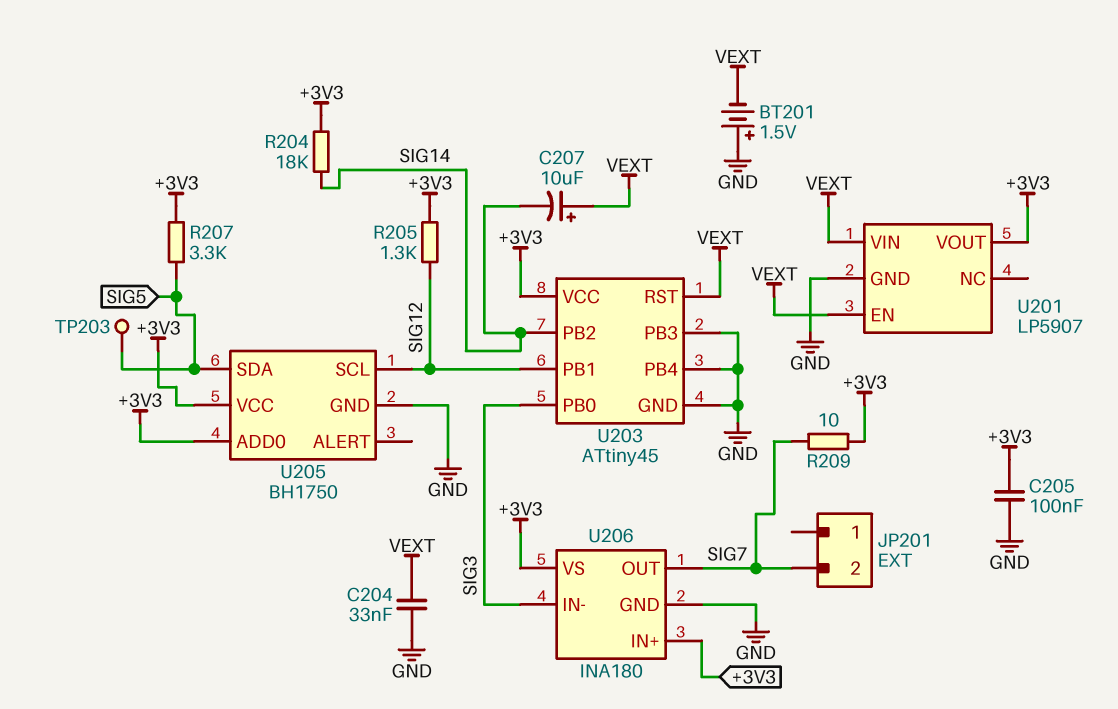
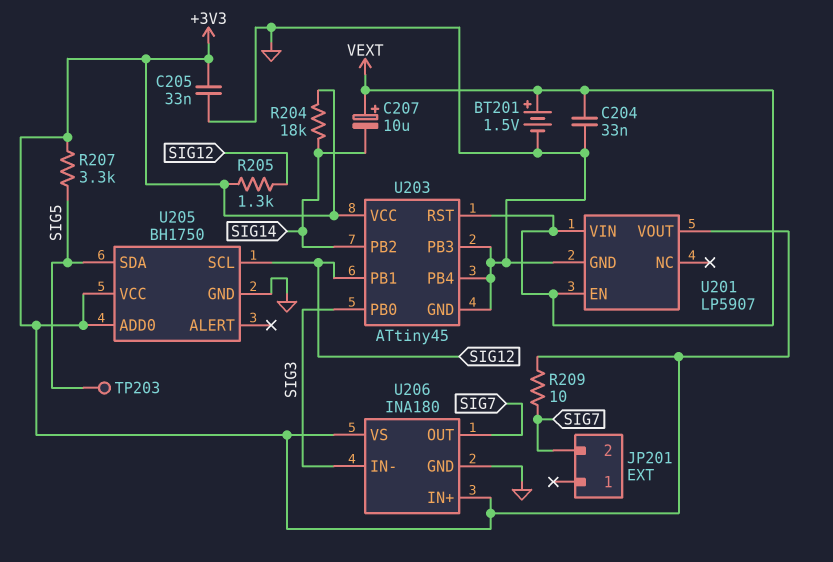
BT201: 1.5V (plus GND, minus VEXT) -> 1.5V (plus VEXT, minus GND)
C205: 100nF (+3V3, GND) -> 33nF (+3V3, GND)

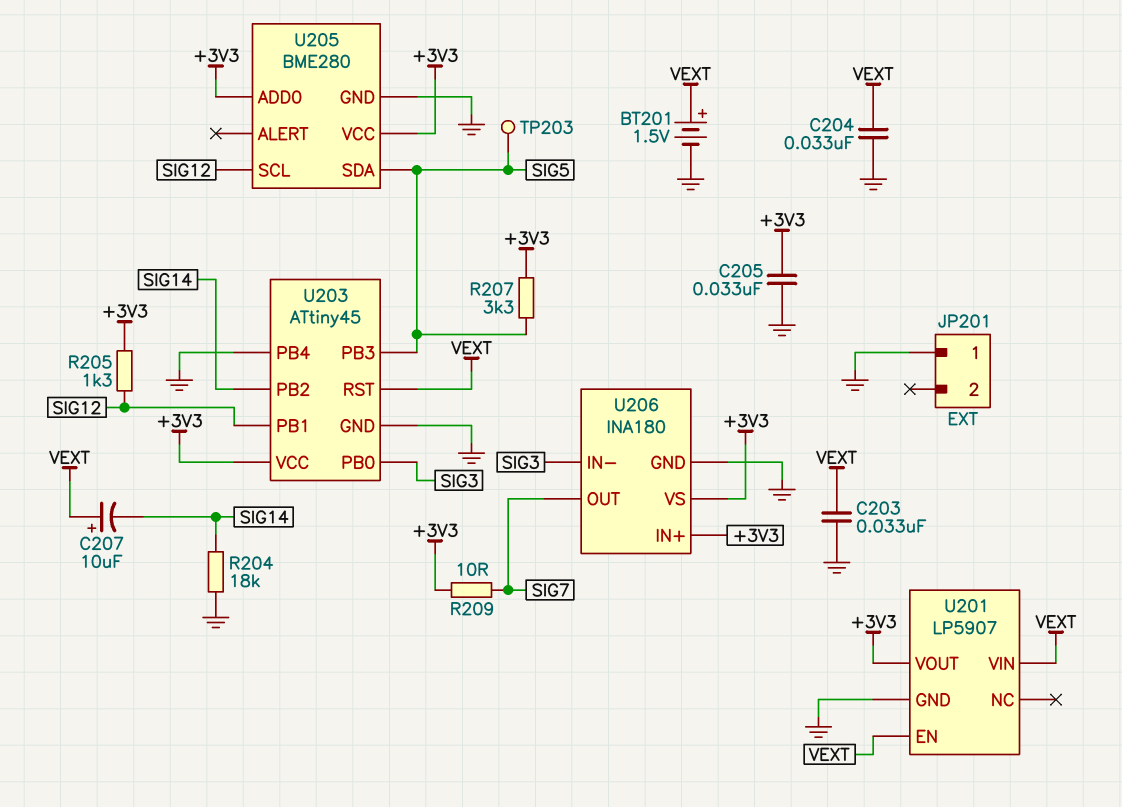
C203: none -> 33nF (GND, VEXT)
JP201 pin 1: none -> GND
JP201 pin 2: SIG7 -> none
R204: 18k (+3V3, SIG14) -> 18k (GND, SIG14)
U203 pin PB3: GND -> SIG5
U205: BH1750 -> BME280

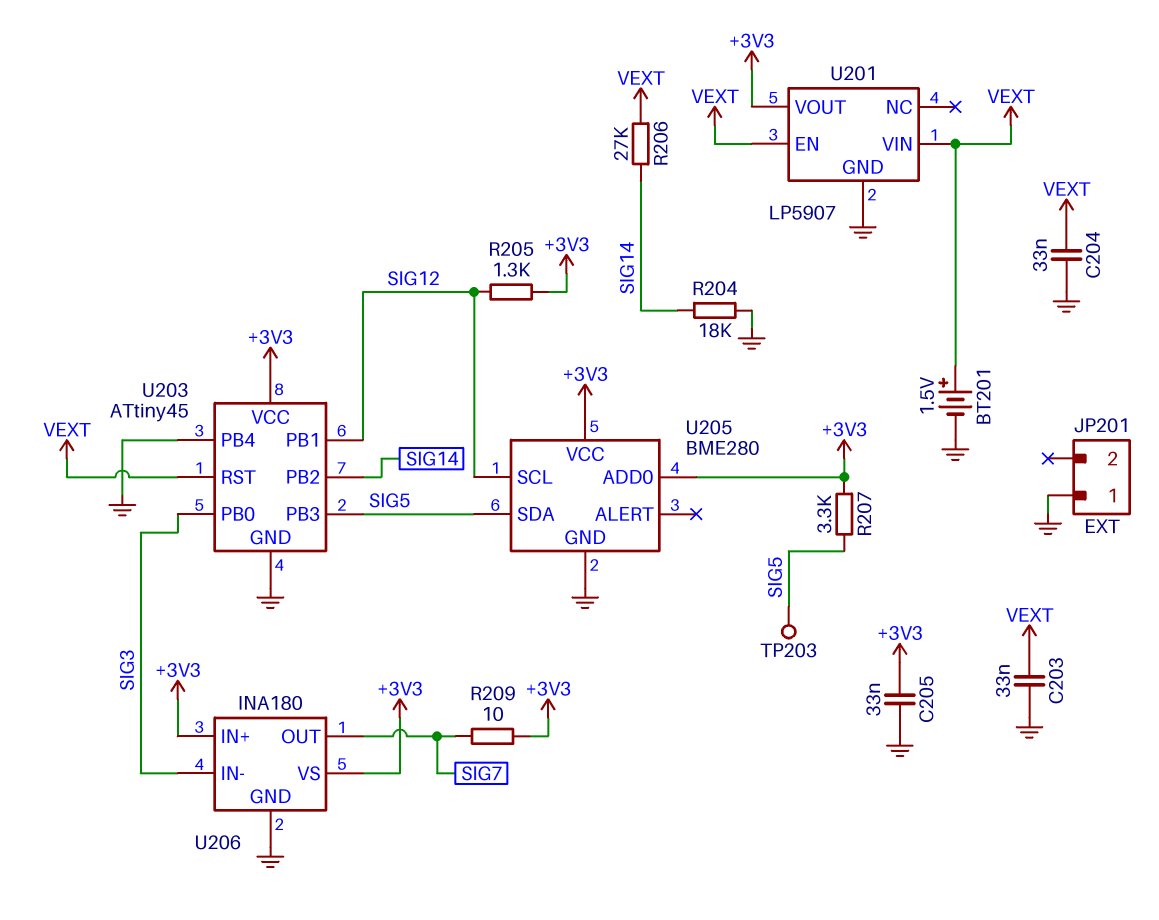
C207: 10uF (plus VEXT, minus SIG14) -> none
R206: none -> 27k (SIG14, VEXT)

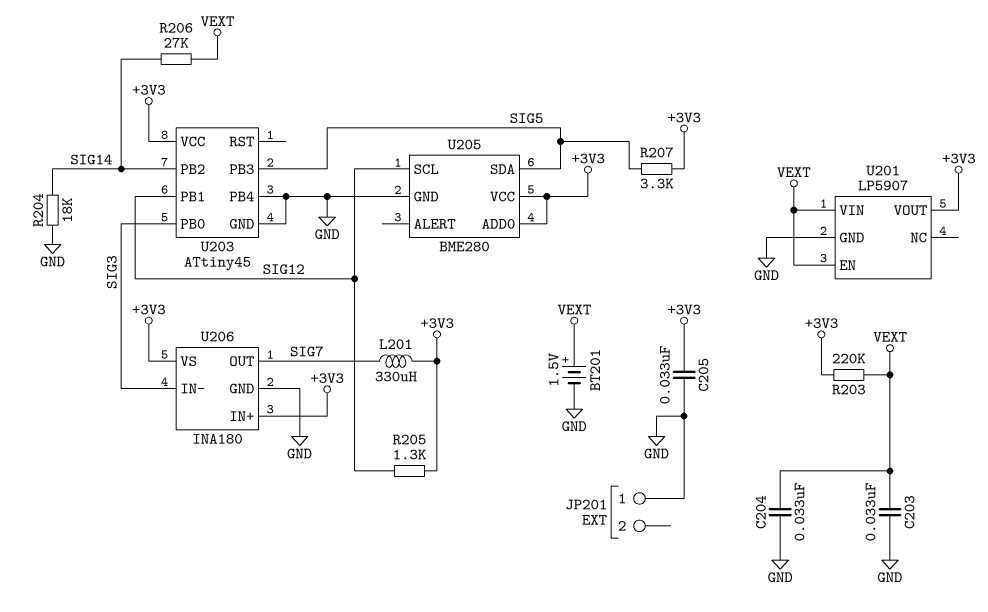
L201: none -> 330uH (+3V3, SIG7)
R203: none -> 220k (+3V3, VEXT)
R209: 10 (+3V3, SIG7) -> none
TP203: test point (SIG5) -> none
U203 pin RST: VEXT -> none

